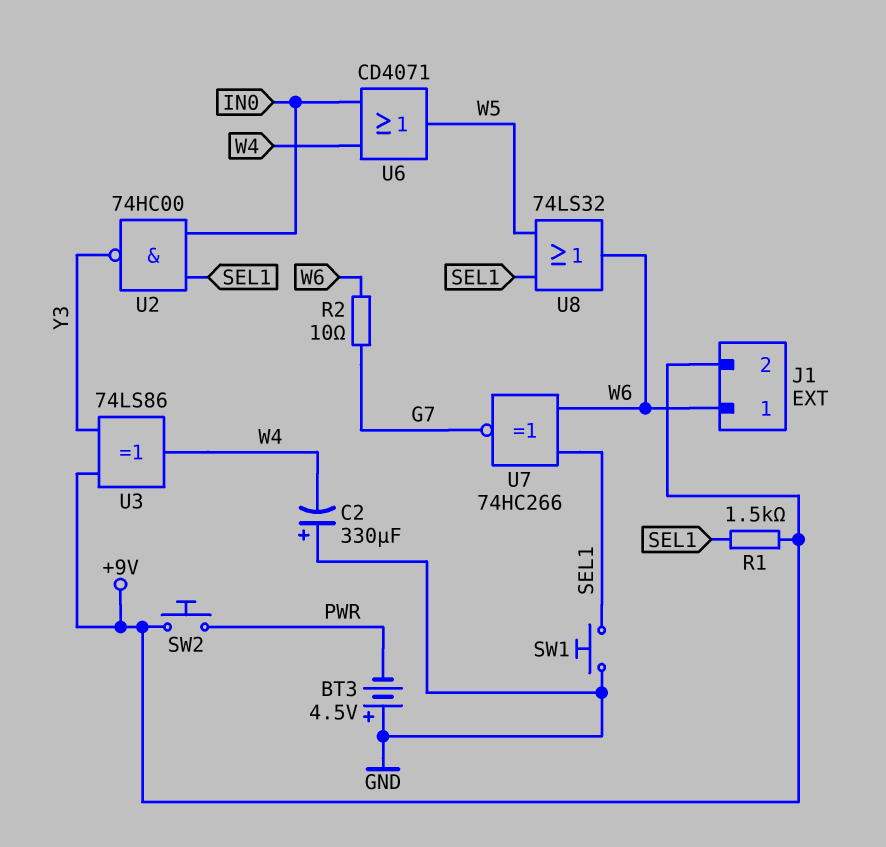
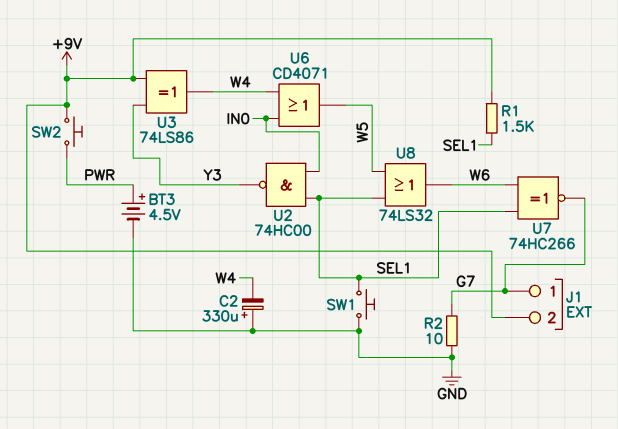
BT3: 4.5V (plus GND, minus PWR) -> 4.5V (plus PWR, minus GND)
J1 pin 1: W6 -> G7
R2: 10 (G7, W6) -> 10 (G7, GND)

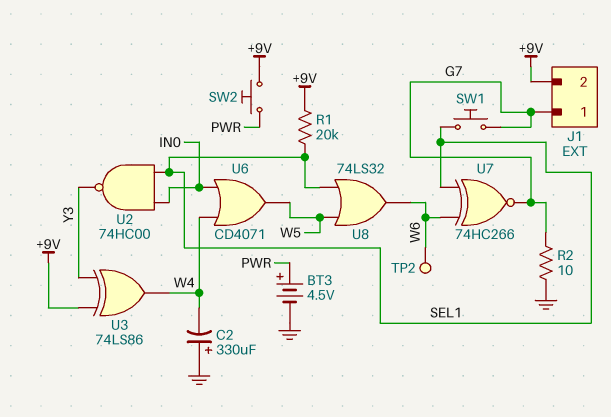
R1: 1.5k (+9V, SEL1) -> 20k (+9V, SEL1)
SW1: button (GND, SEL1) -> button (G7, SEL1)
TP2: none -> test point (W6)

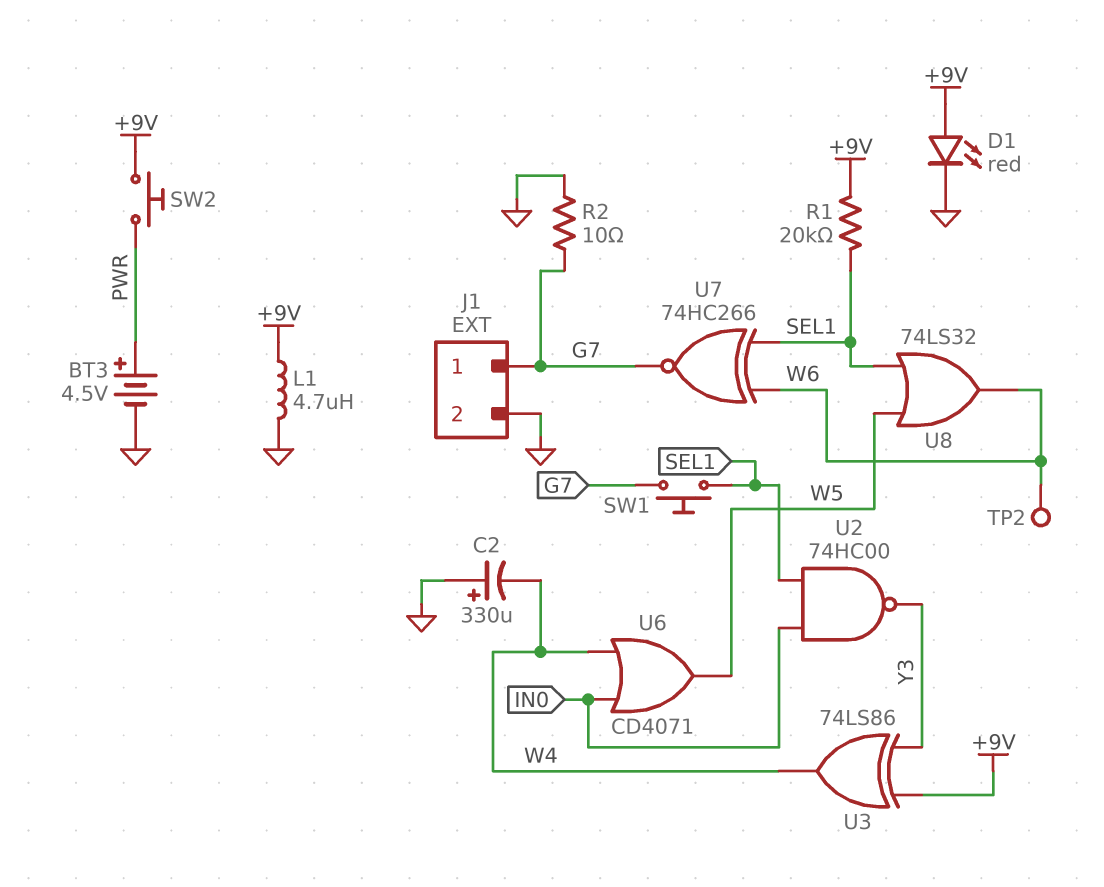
D1: none -> LED red (A +9V, K GND)
J1 pin 2: +9V -> GND
L1: none -> 4.7uH (+9V, GND)

